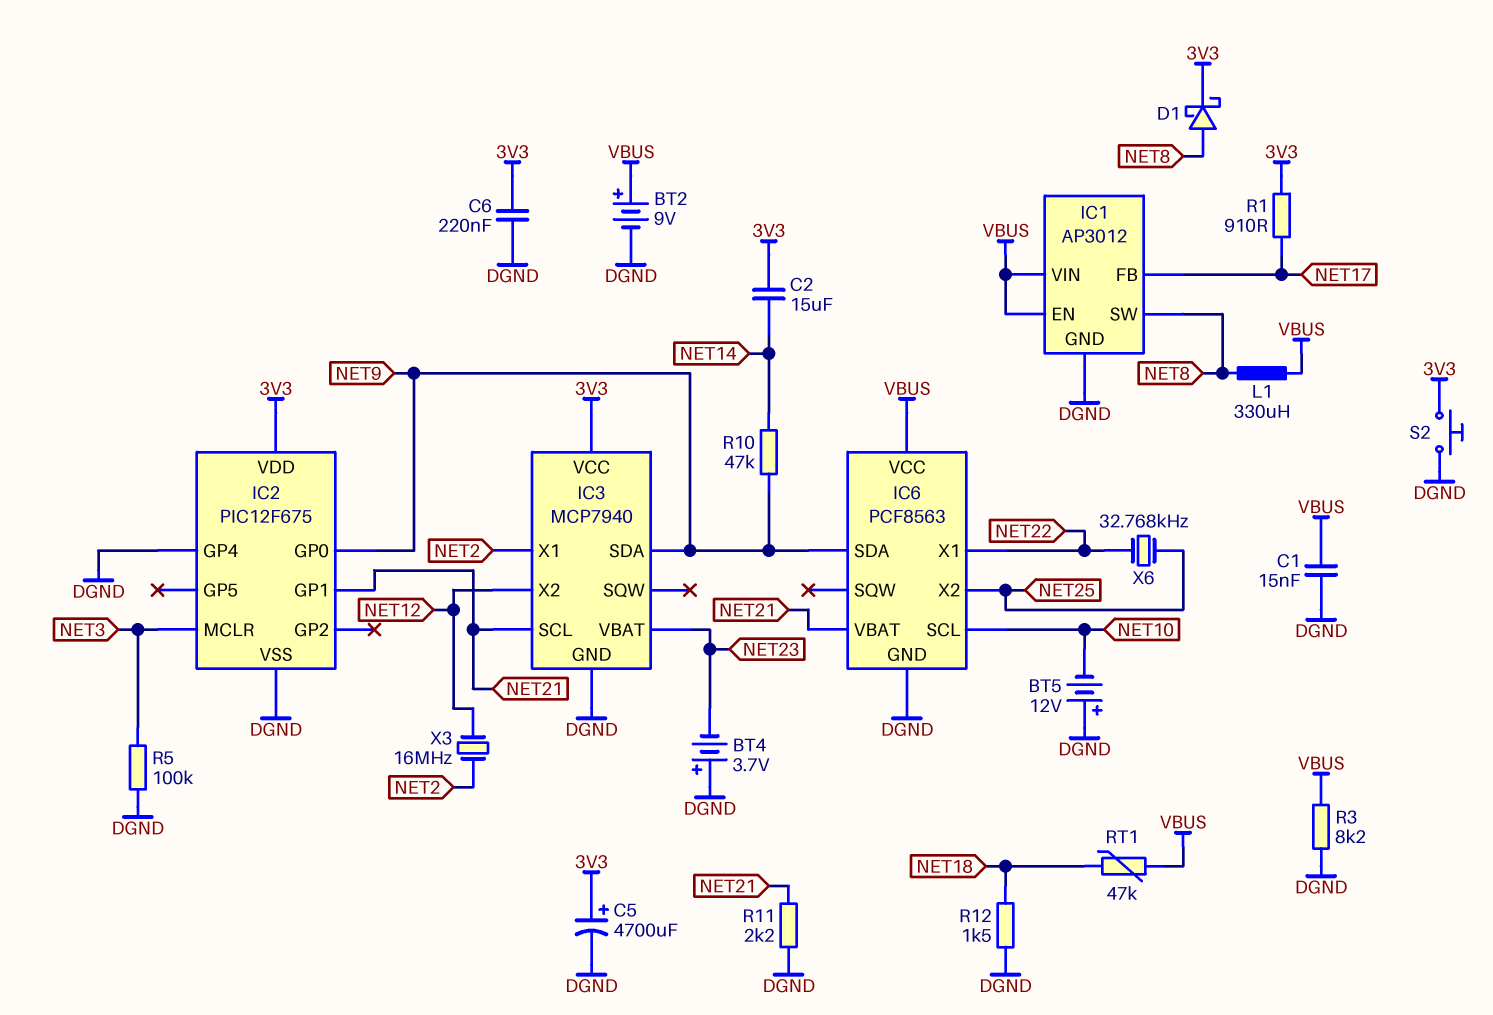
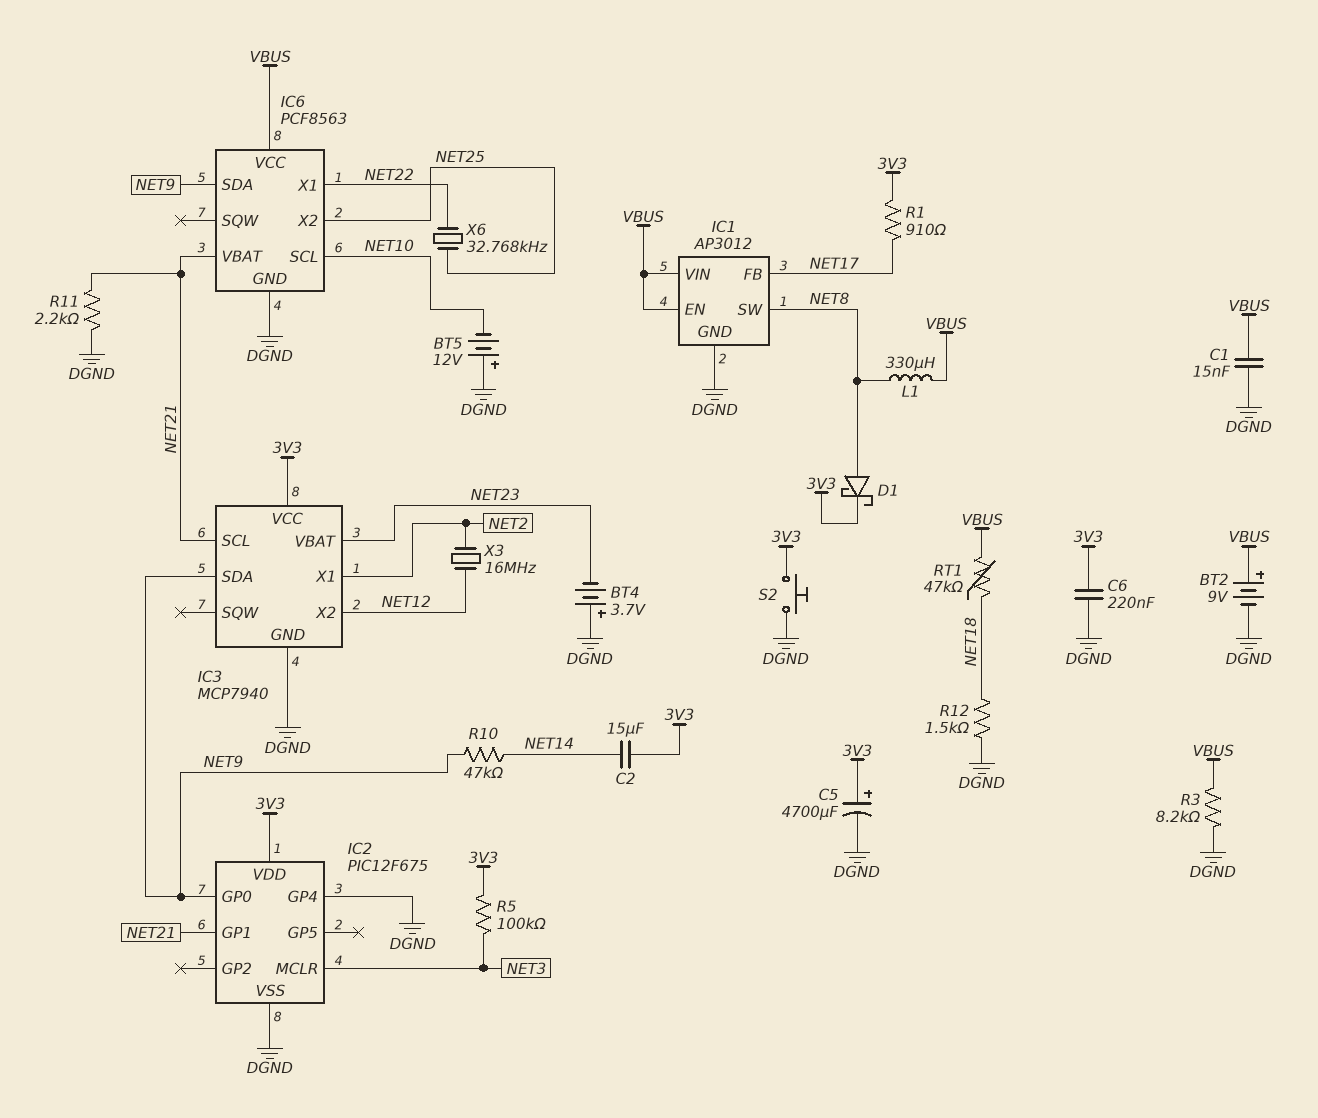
R5: 100k (DGND, NET3) -> 100k (3V3, NET3)

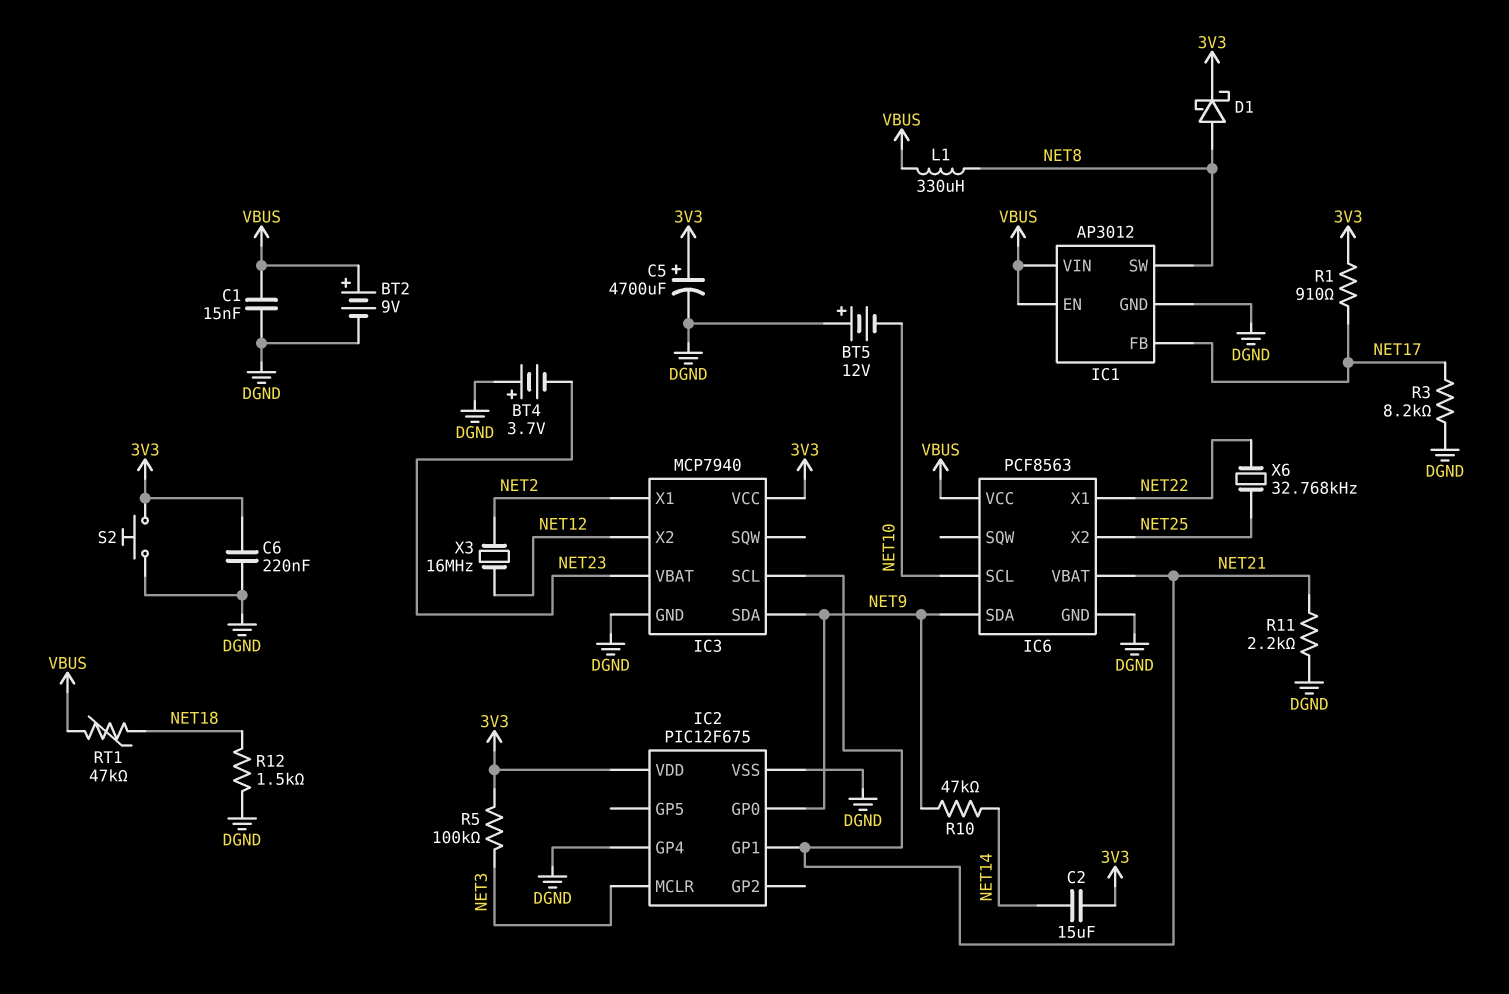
R3: 8.2k (DGND, VBUS) -> 8.2k (DGND, NET17)

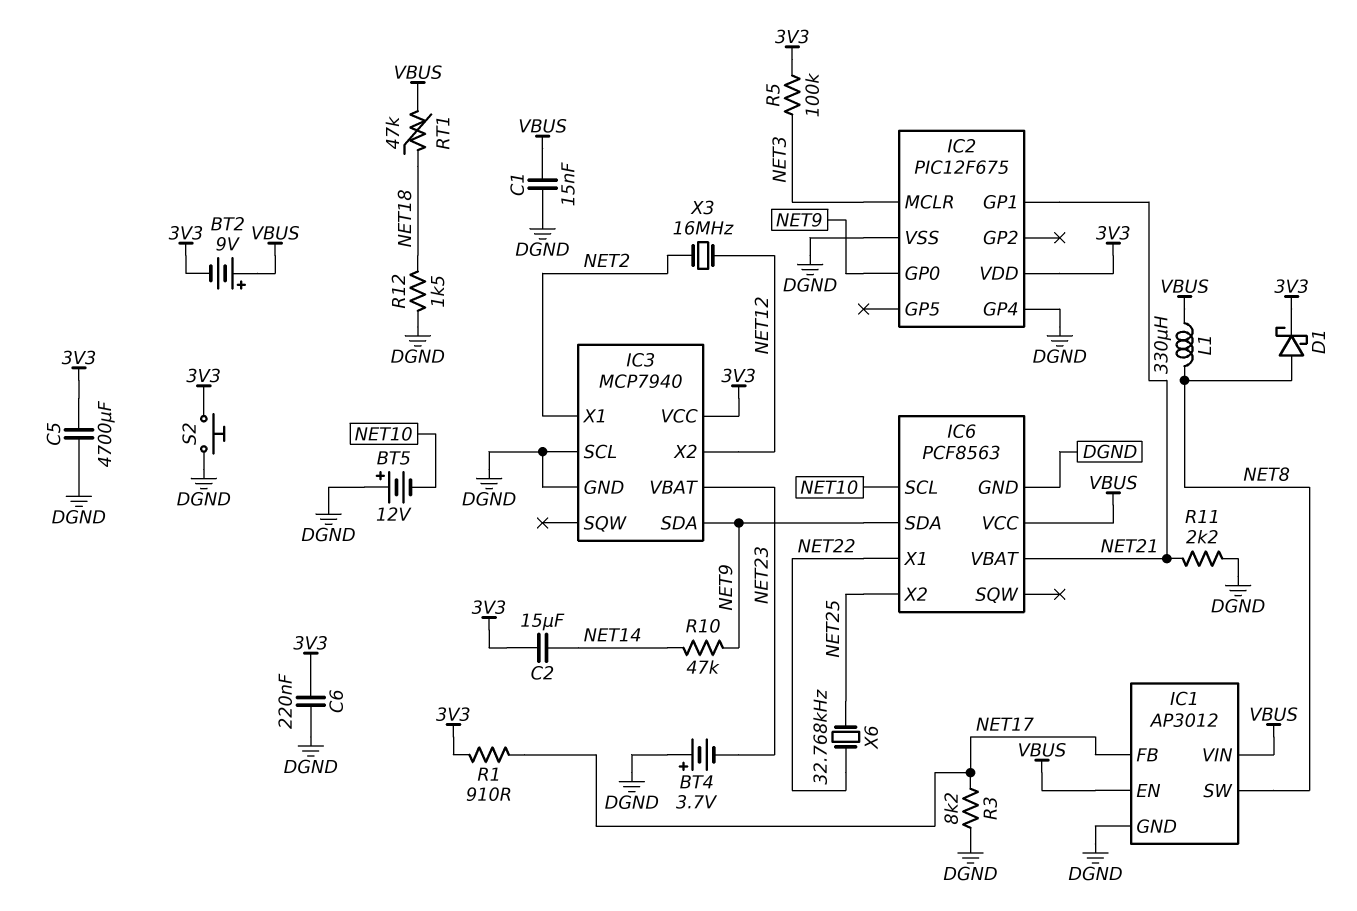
BT2: 9V (plus VBUS, minus DGND) -> 9V (plus VBUS, minus 3V3)
C5: 4700uF (plus 3V3, minus DGND) -> 4700uF (3V3, DGND)
IC3 pin SCL: NET21 -> DGND

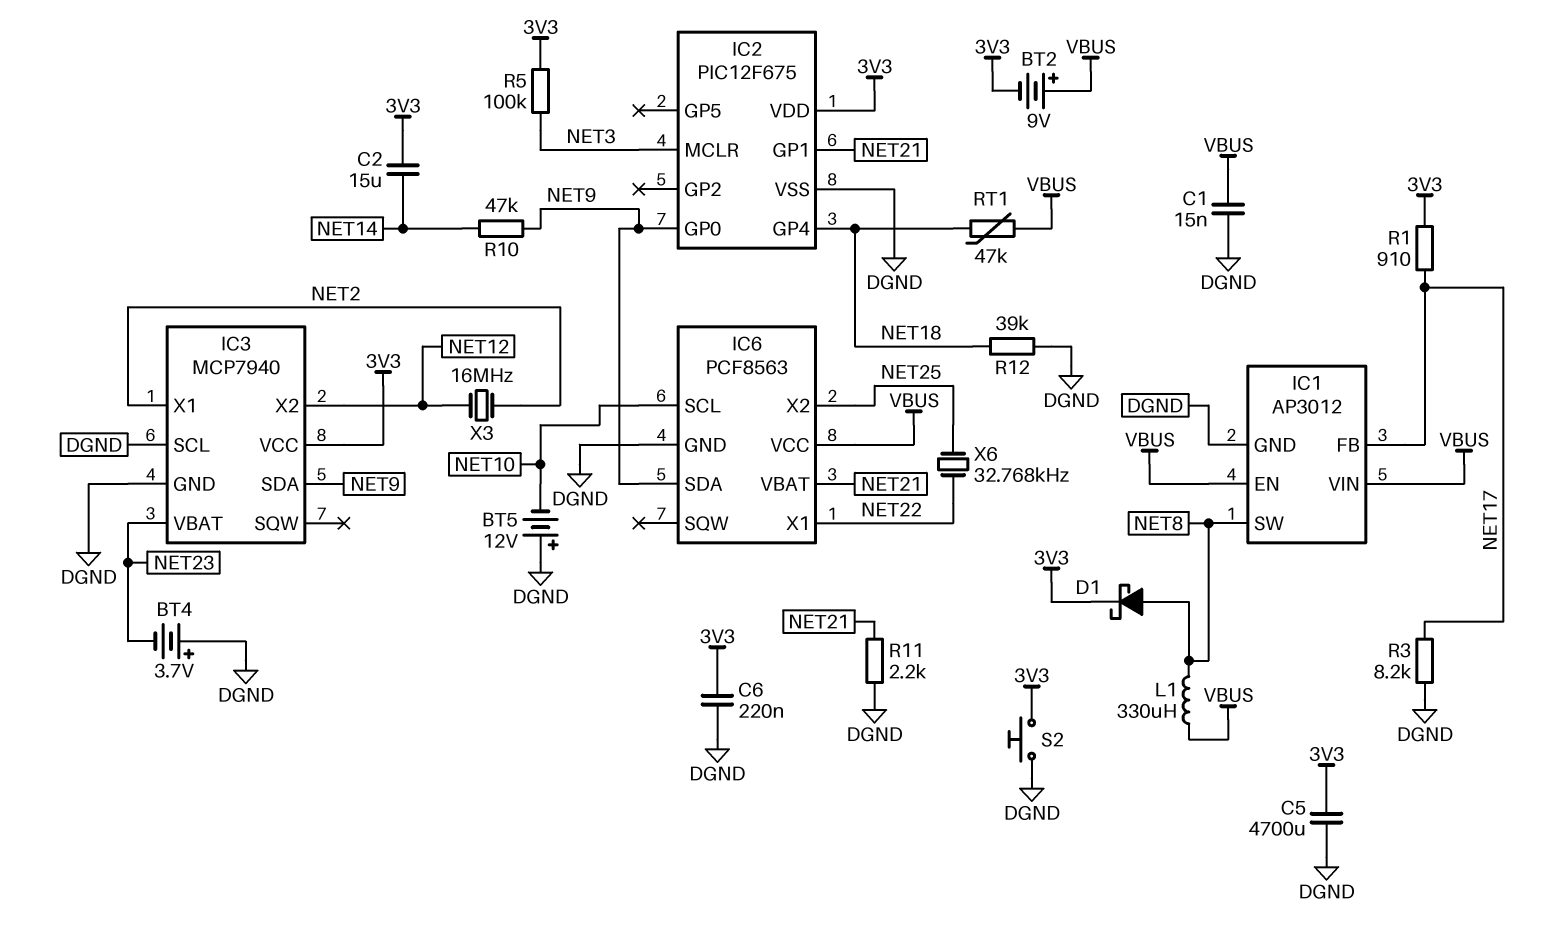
IC2 pin GP4: DGND -> NET18
R12: 1.5k (DGND, NET18) -> 39k (DGND, NET18)

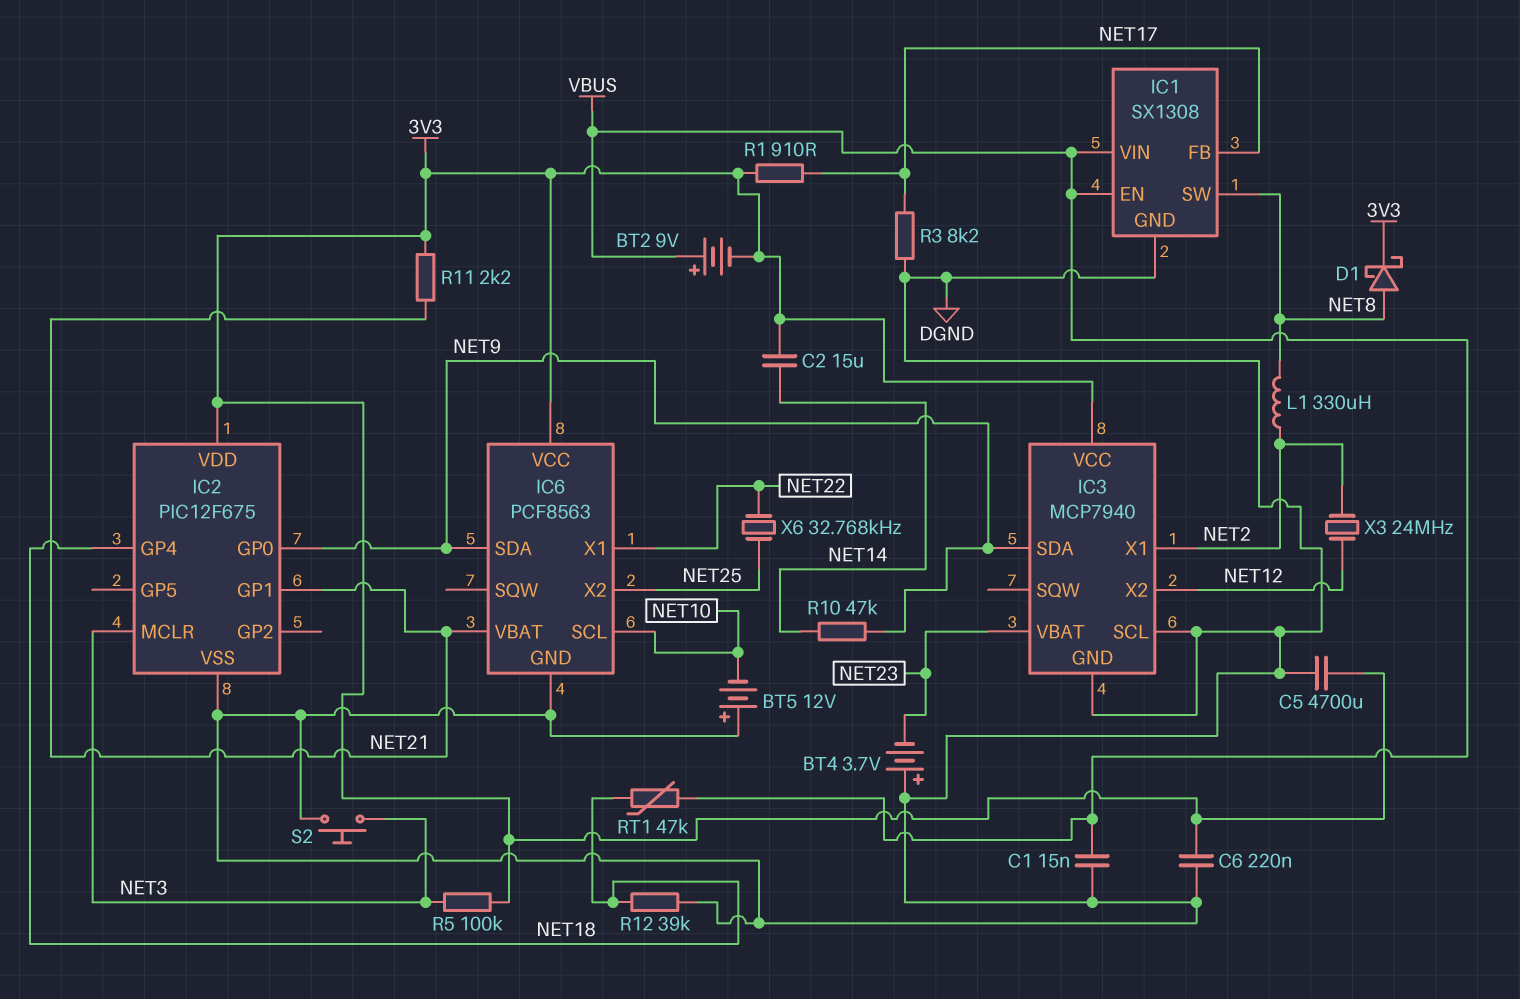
IC1: AP3012 -> SX1308
IC6 pin VCC: VBUS -> 3V3
L1: 330uH (NET8, VBUS) -> 330uH (NET2, NET8)
R11: 2.2k (DGND, NET21) -> 2.2k (3V3, NET21)
S2: button (3V3, DGND) -> button (DGND, NET3)
X3: 16MHz (NET2, NET12) -> 24MHz (NET2, NET12)

